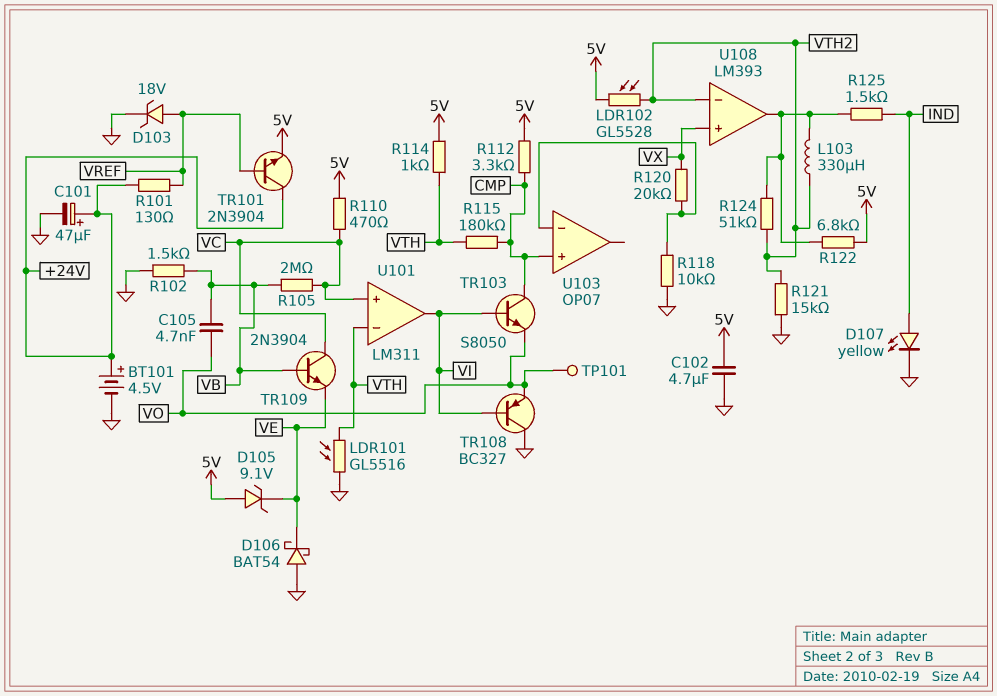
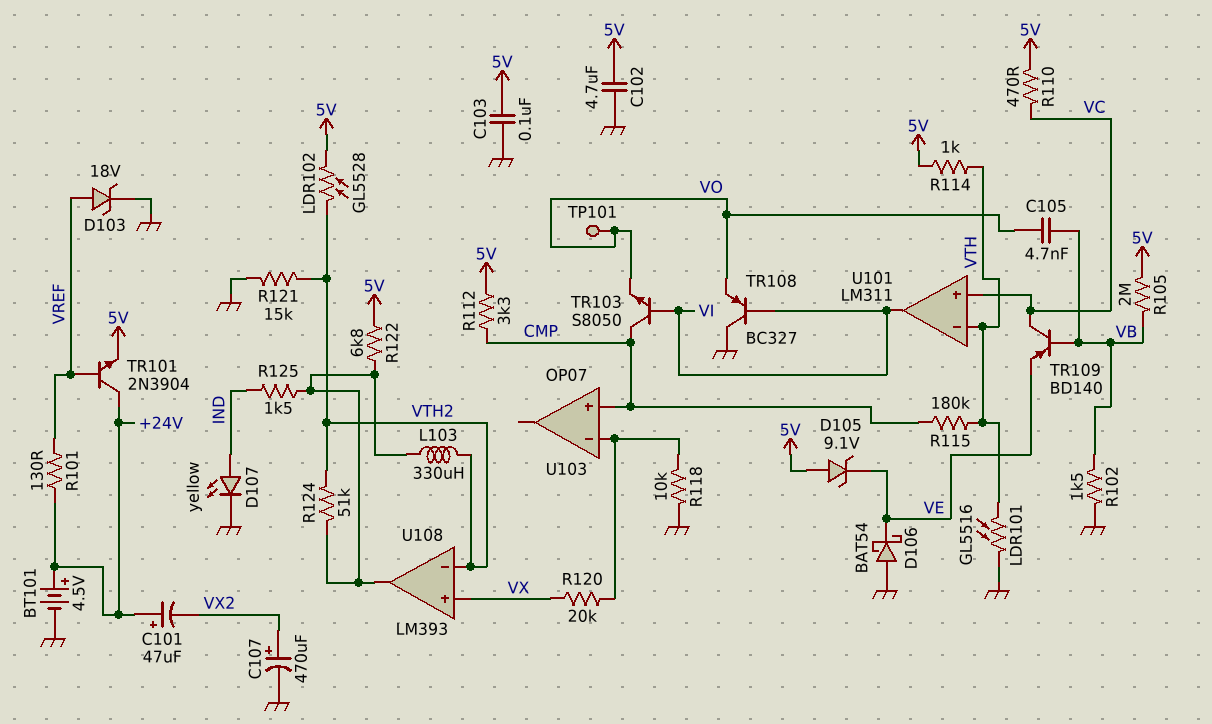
C101: 47uF (plus +24V, minus GND) -> 47uF (plus +24V, minus VX2)
C103: none -> 100nF (5V, GND)
C107: none -> 470uF (plus VX2, minus GND)
R105: 2M (VB, VC) -> 2M (5V, VB)
TR109: NPN 2N3904 (B VB, C VC, E VE) -> PNP BD140 (B VB, C VC, E VE)

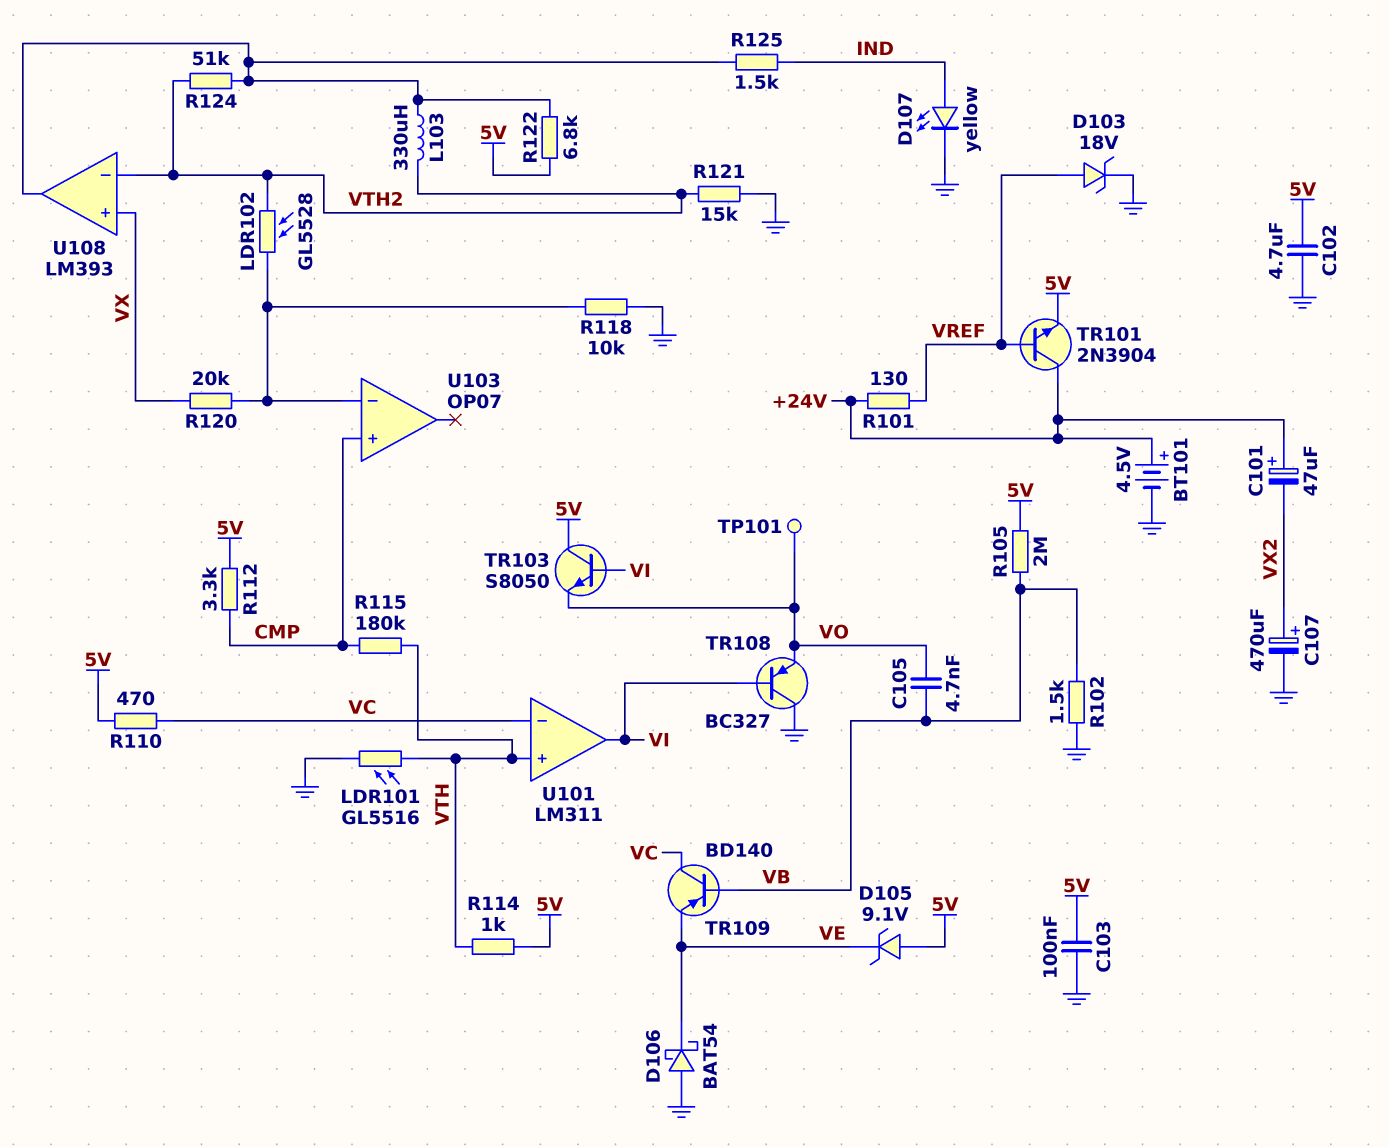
LDR102: GL5528 (5V, VTH2) -> GL5528 (U103/in-, VTH2)
TR103: NPN S8050 (B VI, C CMP, E VO) -> NPN S8050 (B VI, C 5V, E VO)
U101 pin in+: VC -> VTH
U101 pin in-: VTH -> VC

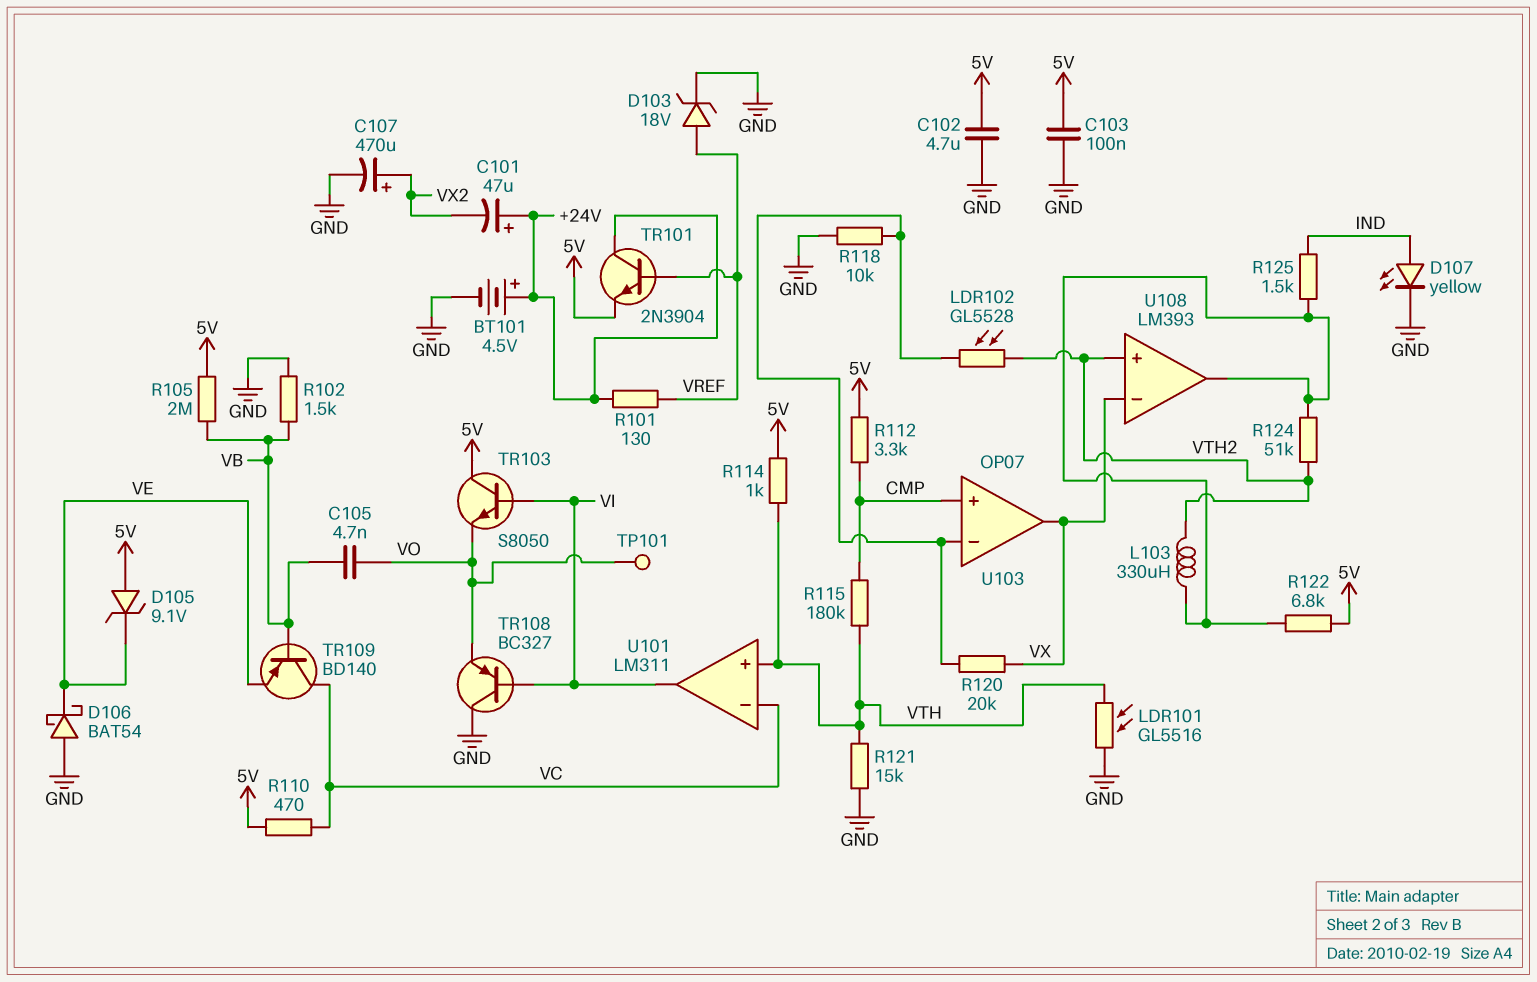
R121: 15k (GND, VTH2) -> 15k (GND, VTH)
U103 pin out: none -> VX
U108 pin in+: VX -> VTH2
U108 pin in-: VTH2 -> VX

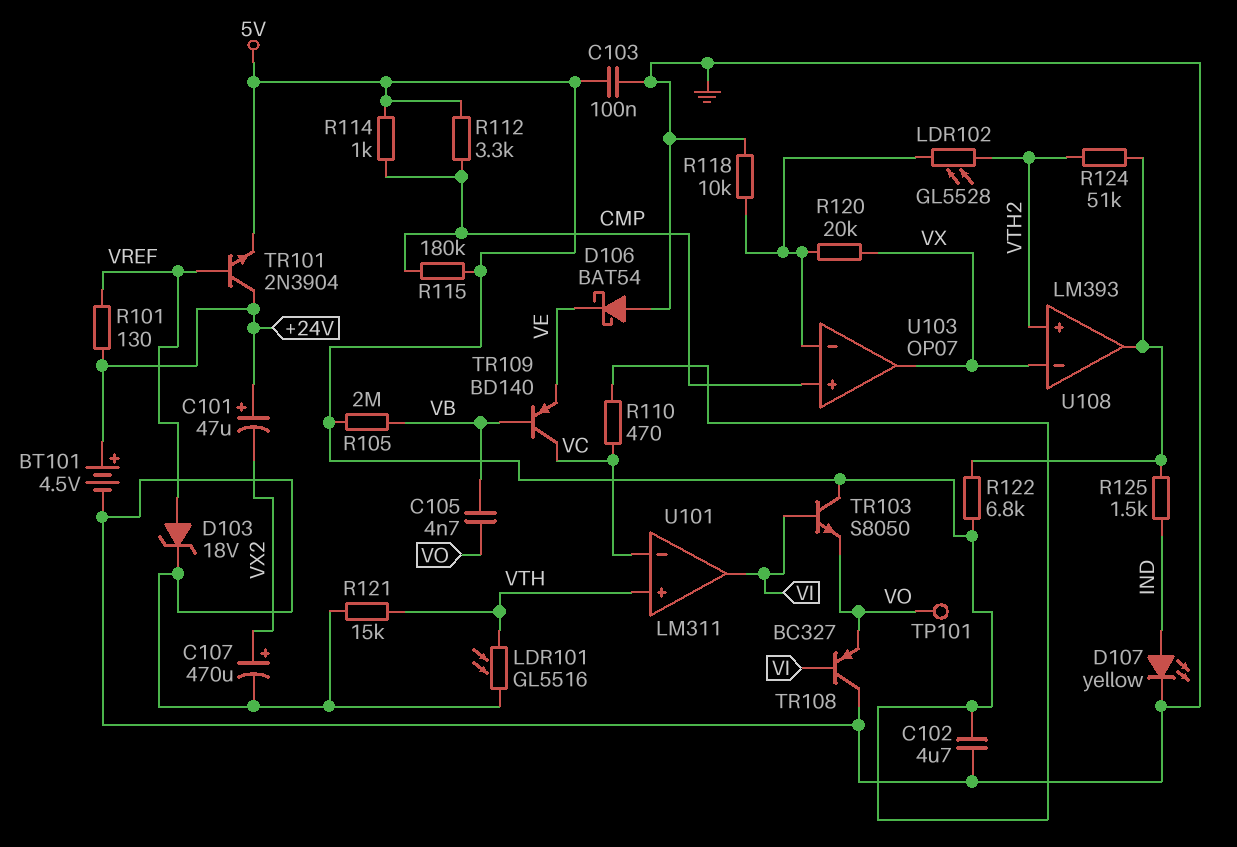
D105: zener 9.1V (A 5V, K VE) -> none
L103: 330uH (U108/out, VTH2) -> none
R102: 1.5k (GND, VB) -> none
R114: 1k (5V, VTH) -> 1k (5V, CMP)
R115: 180k (CMP, VTH) -> 180k (5V, CMP)

